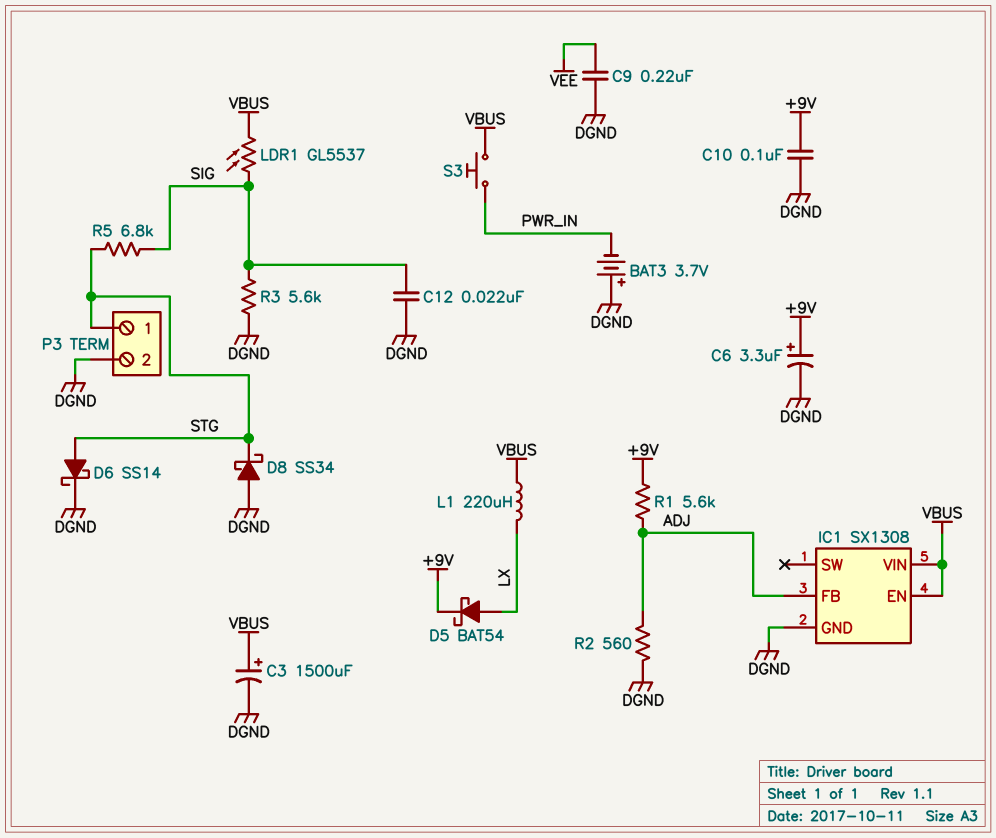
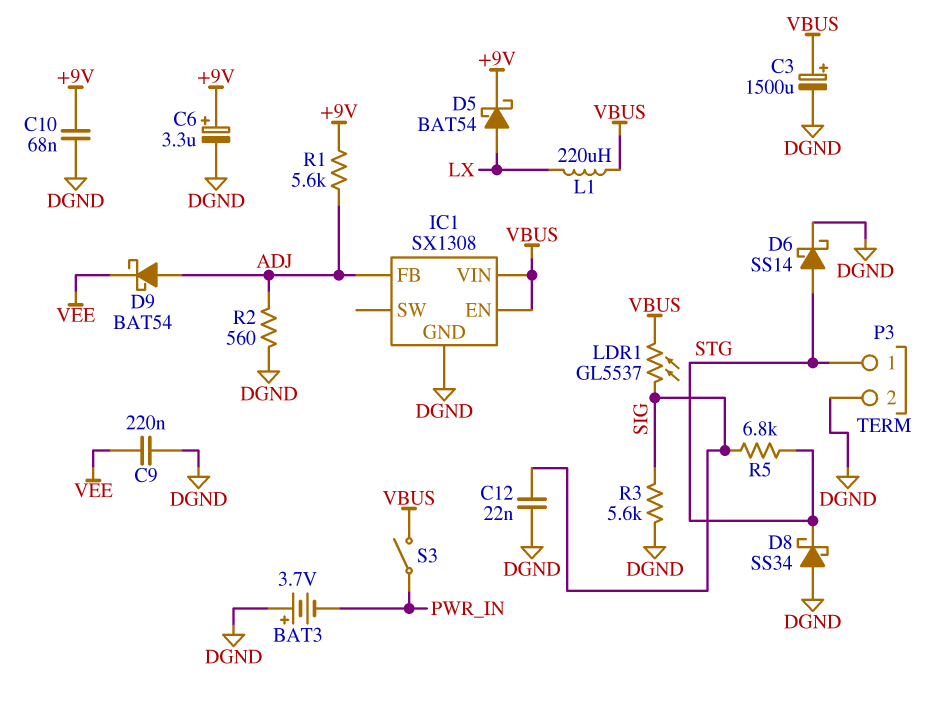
C10: 100nF (+9V, DGND) -> 68nF (+9V, DGND)
D9: none -> schottky BAT54 (A ADJ, K VEE)
S3: button (PWR_IN, VBUS) -> switch (PWR_IN, VBUS)

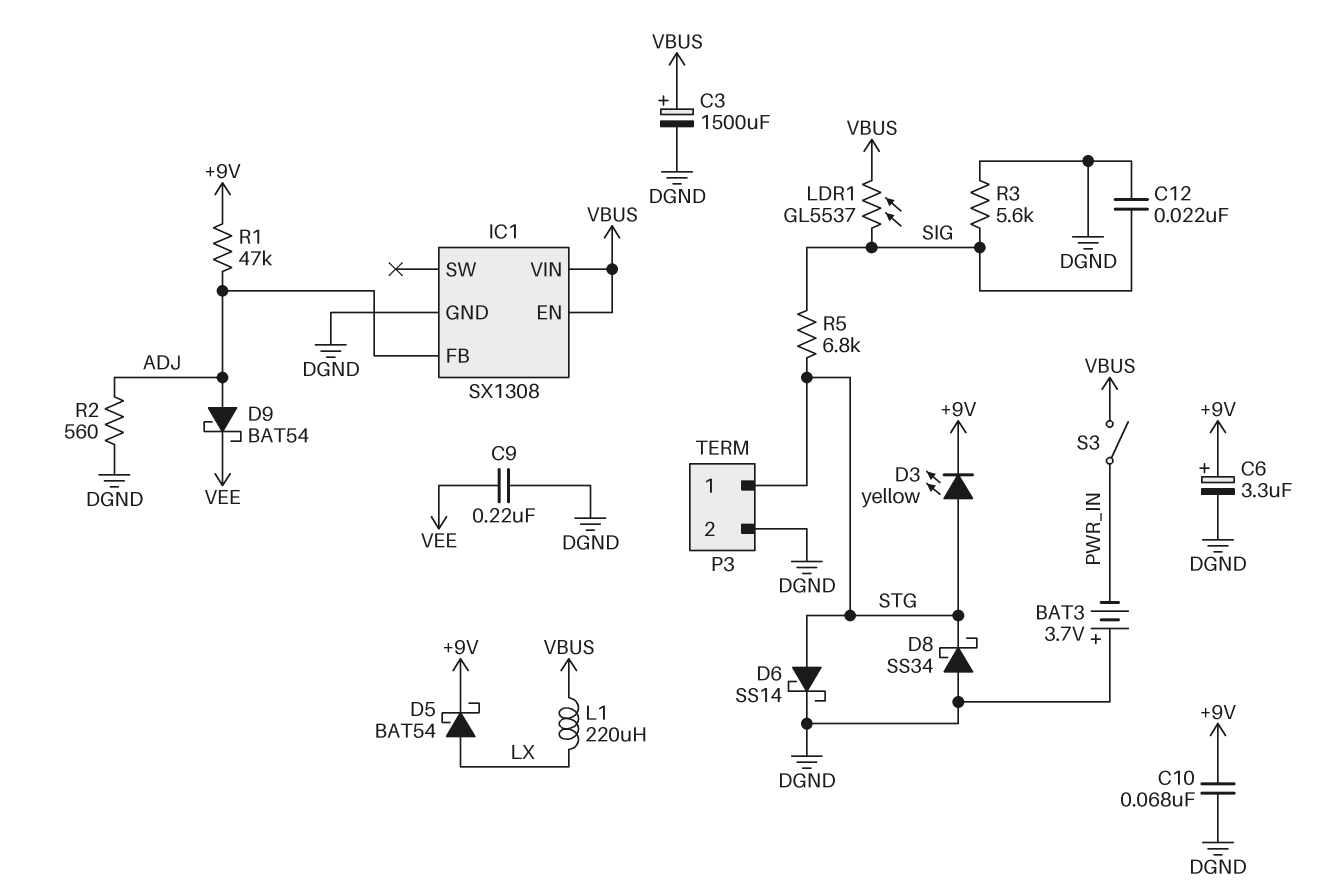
D3: none -> LED yellow (A STG, K +9V)
R1: 5.6k (+9V, ADJ) -> 47k (+9V, ADJ)

